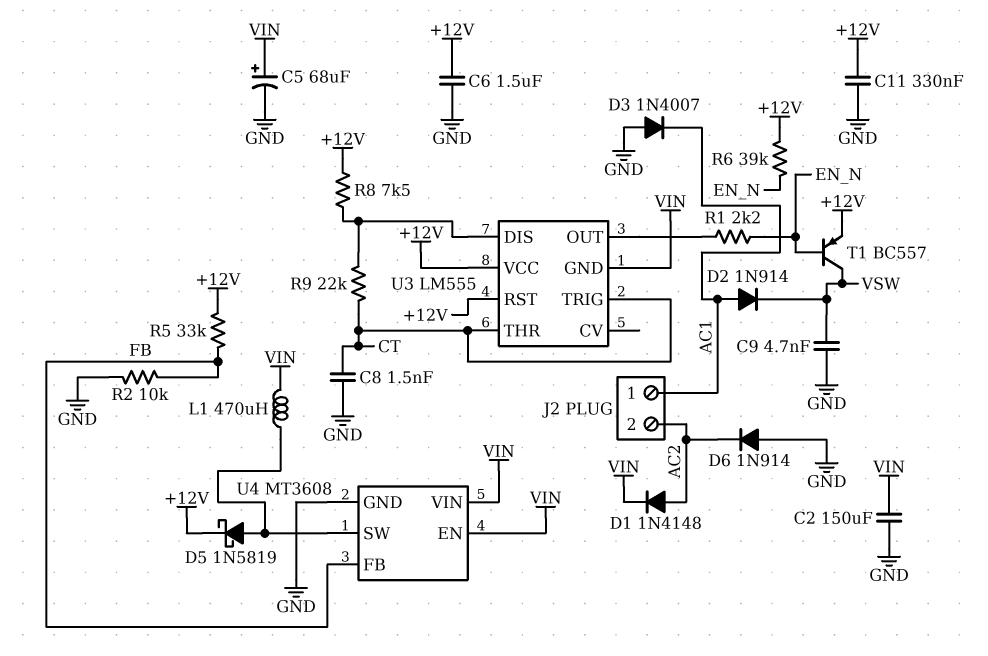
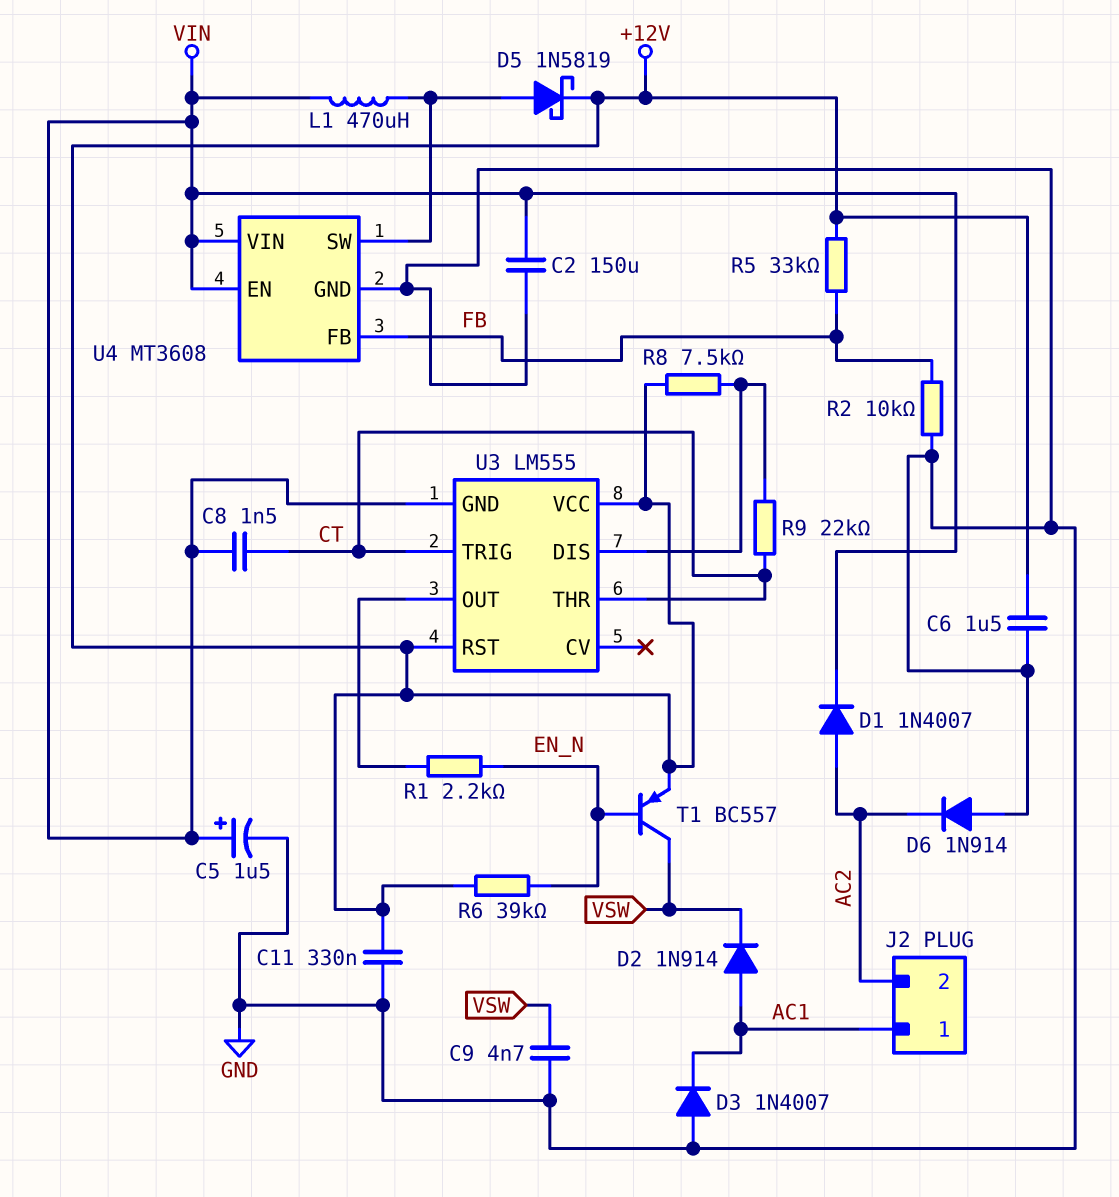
C5: 68uF (plus VIN, minus GND) -> 1.5uF (plus VIN, minus GND)
C8: 1.5nF (CT, GND) -> 1.5nF (CT, VIN)
D1: diode 1N4148 (A AC2, K VIN) -> diode 1N4007 (A AC2, K VIN)

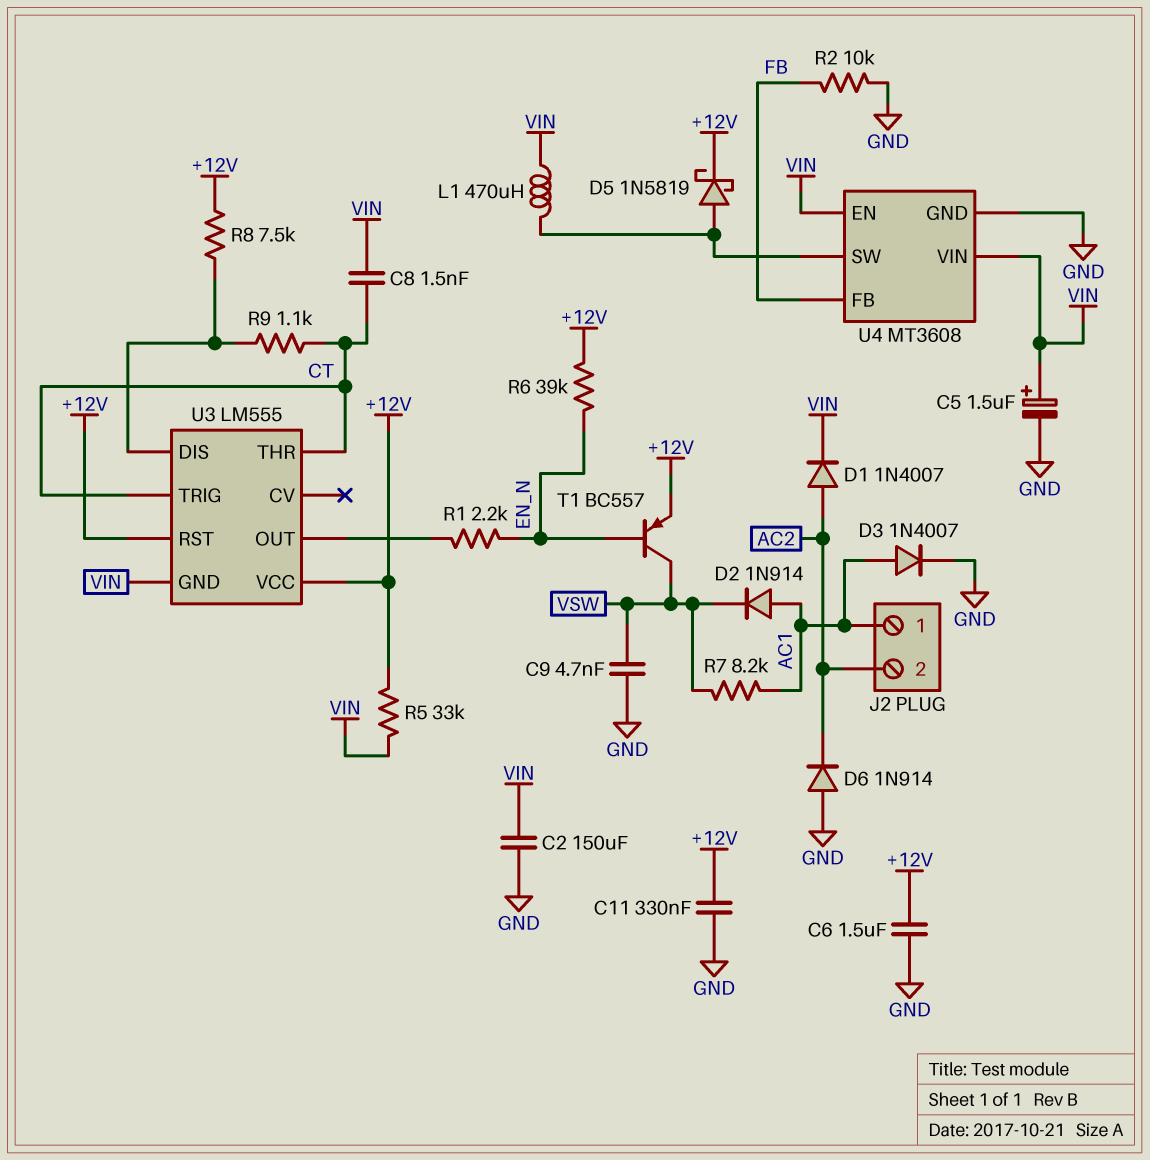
D3: diode 1N4007 (A GND, K AC1) -> diode 1N4007 (A AC1, K GND)
R5: 33k (+12V, FB) -> 33k (+12V, VIN)
R7: none -> 8.2k (AC1, VSW)
R9: 22k (CT, U3/DIS) -> 1.1k (CT, U3/DIS)

